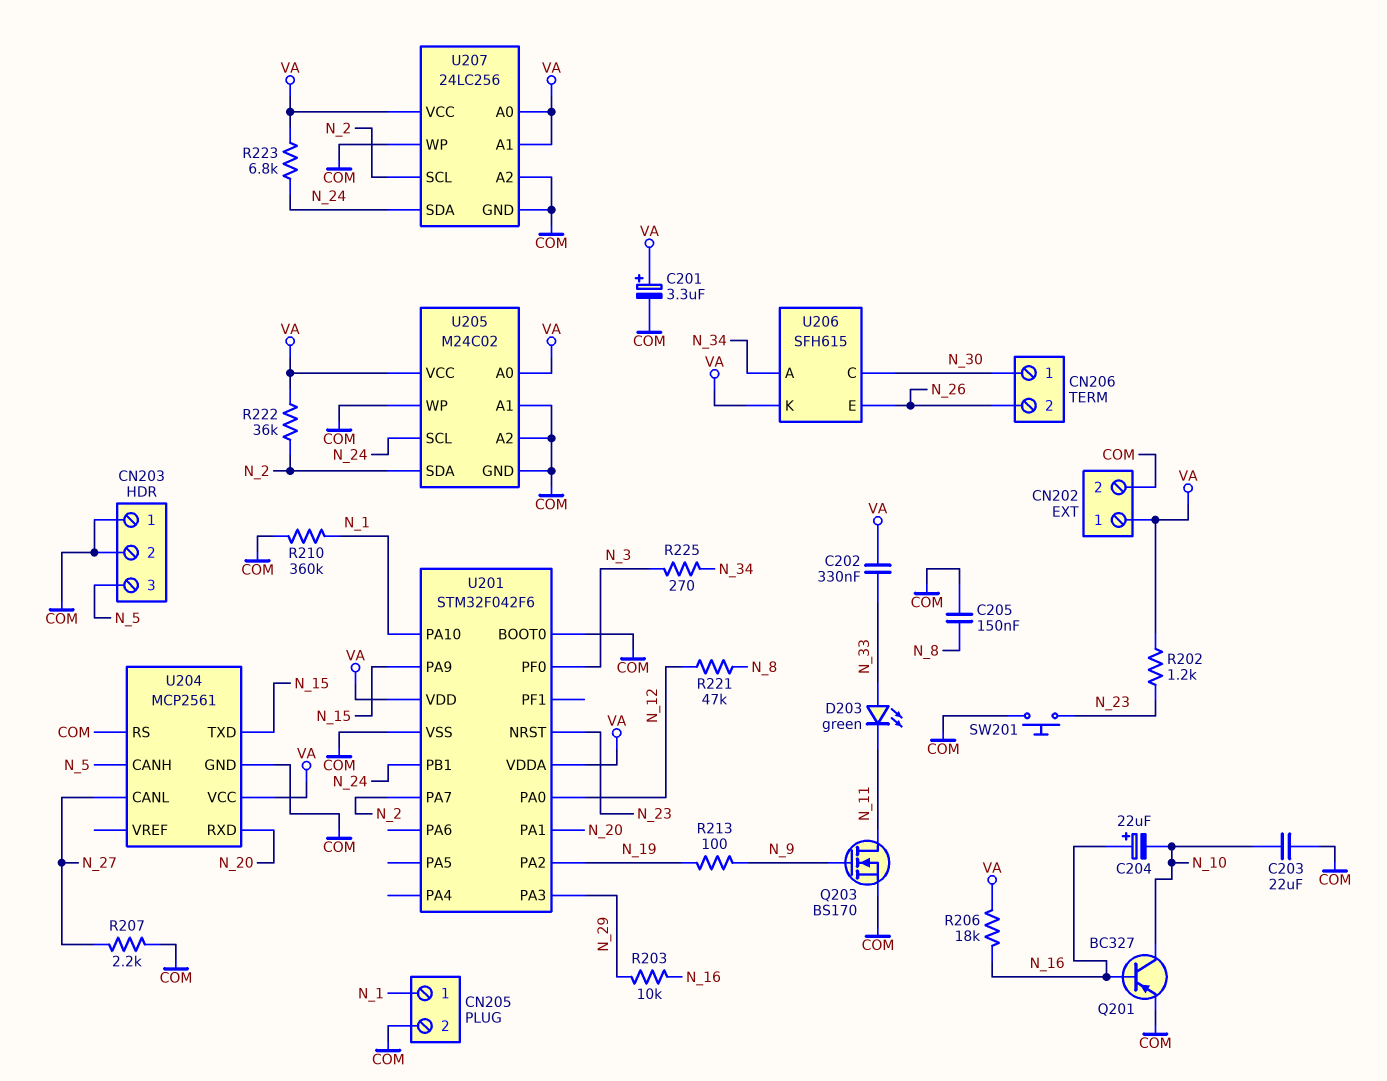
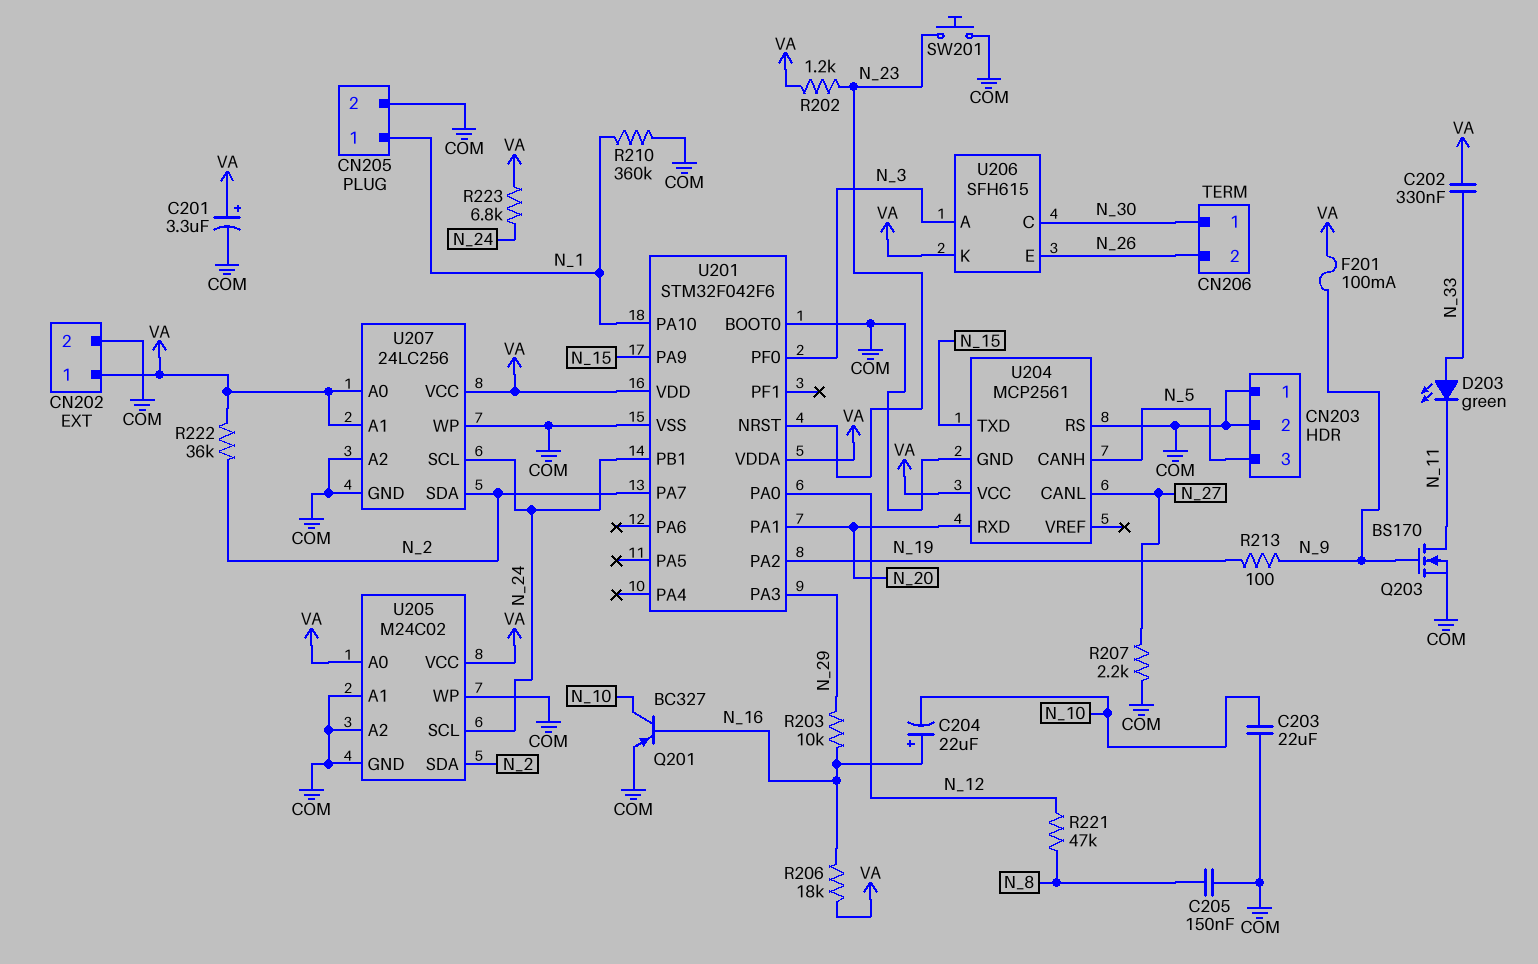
F201: none -> 100mA (N_9, VA)
R225: 270 (N_3, N_34) -> none
U206 pin A: N_34 -> N_3
U207 pin SCL: N_2 -> N_24
U207 pin SDA: N_24 -> N_2

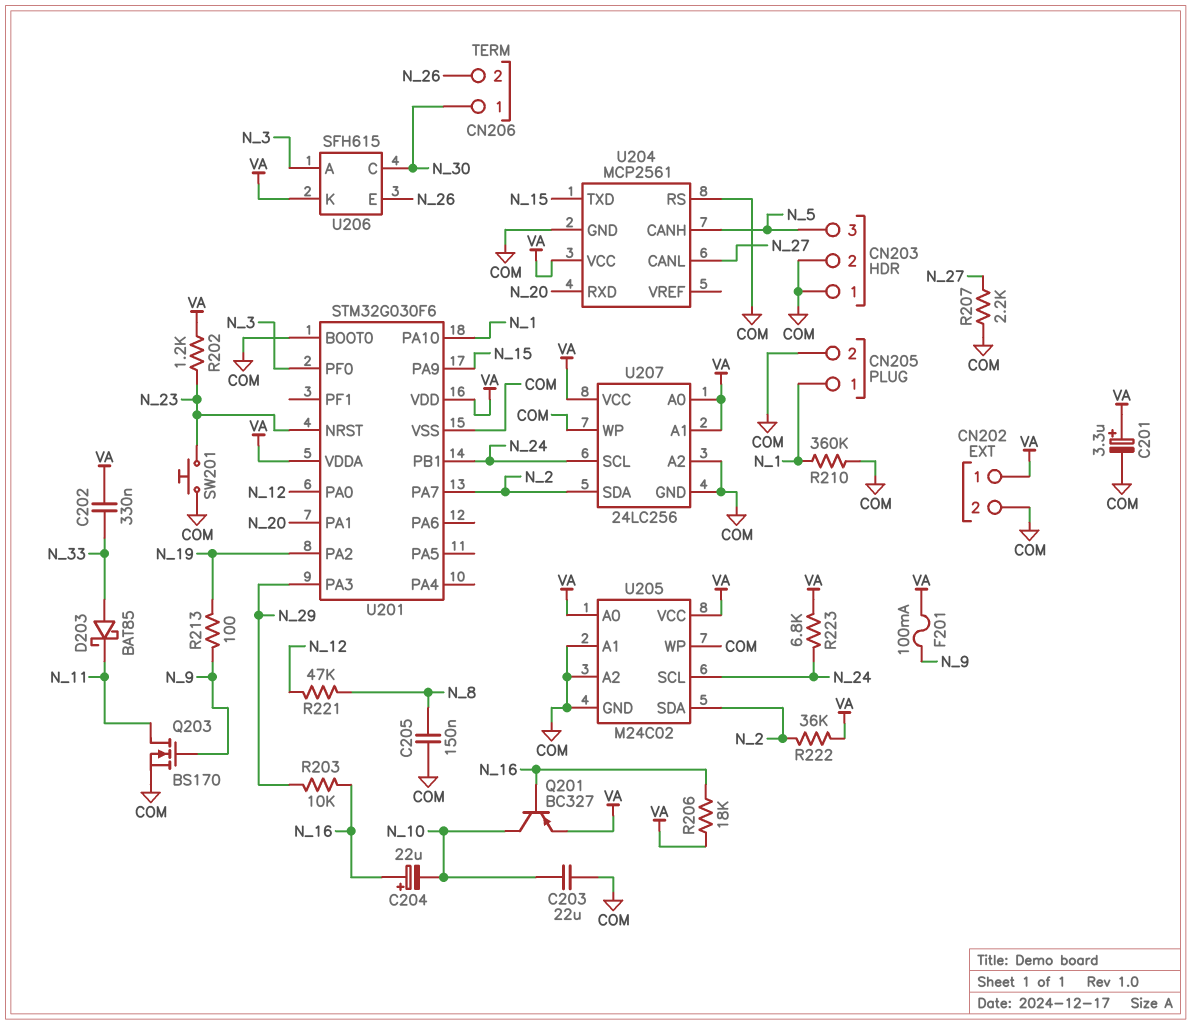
D203: LED green (A N_33, K N_11) -> schottky BAT85 (A N_33, K N_11)
Q201: PNP BC327 (B N_16, C N_10, E COM) -> PNP BC327 (B N_16, C N_10, E VA)
U201: STM32F042F6 -> STM32G030F6

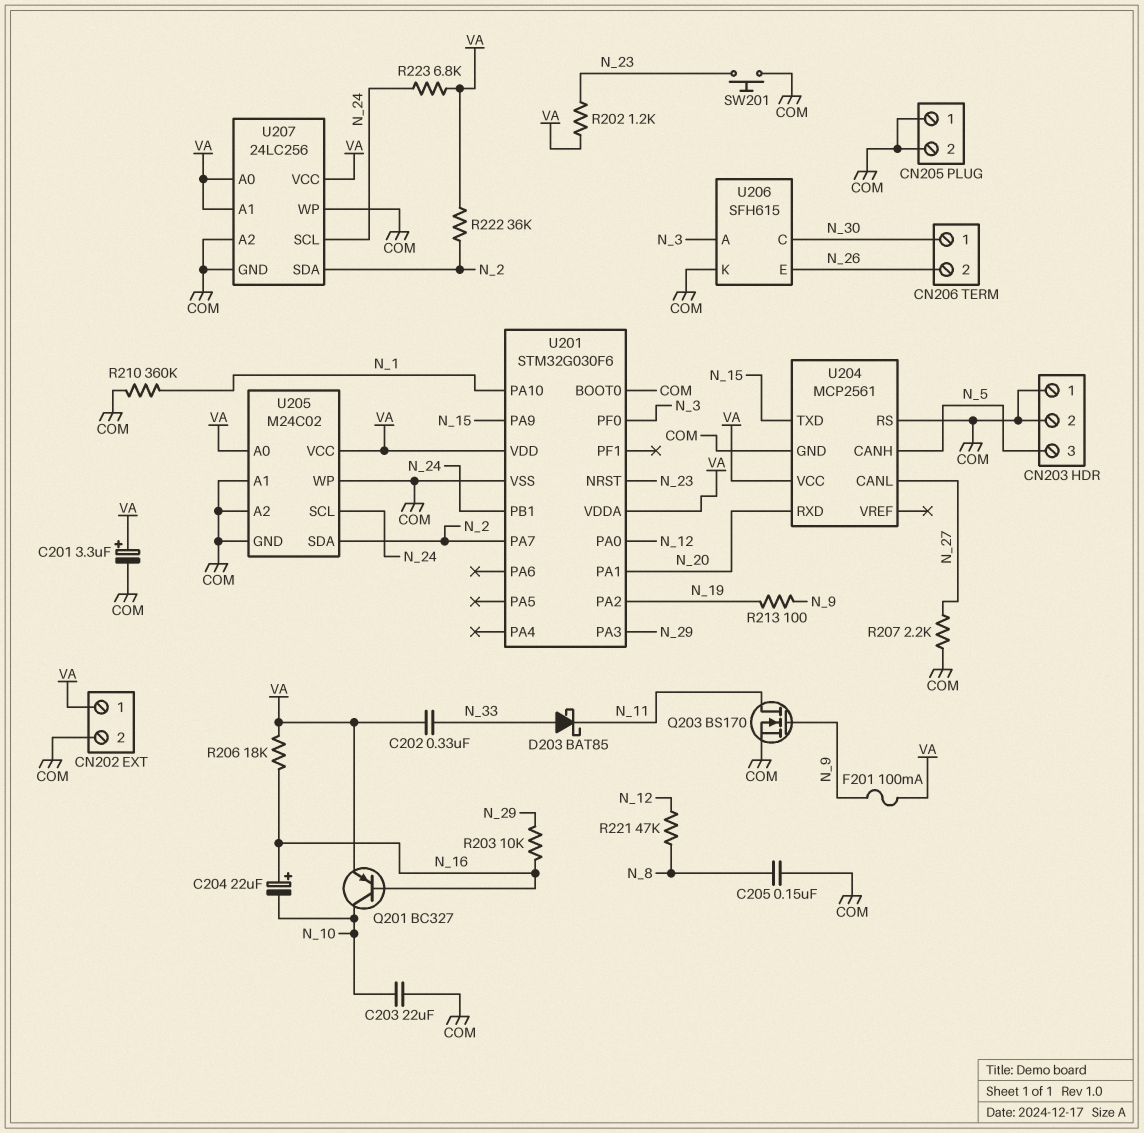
CN205 pin 1: N_1 -> COM
U206 pin K: VA -> COM

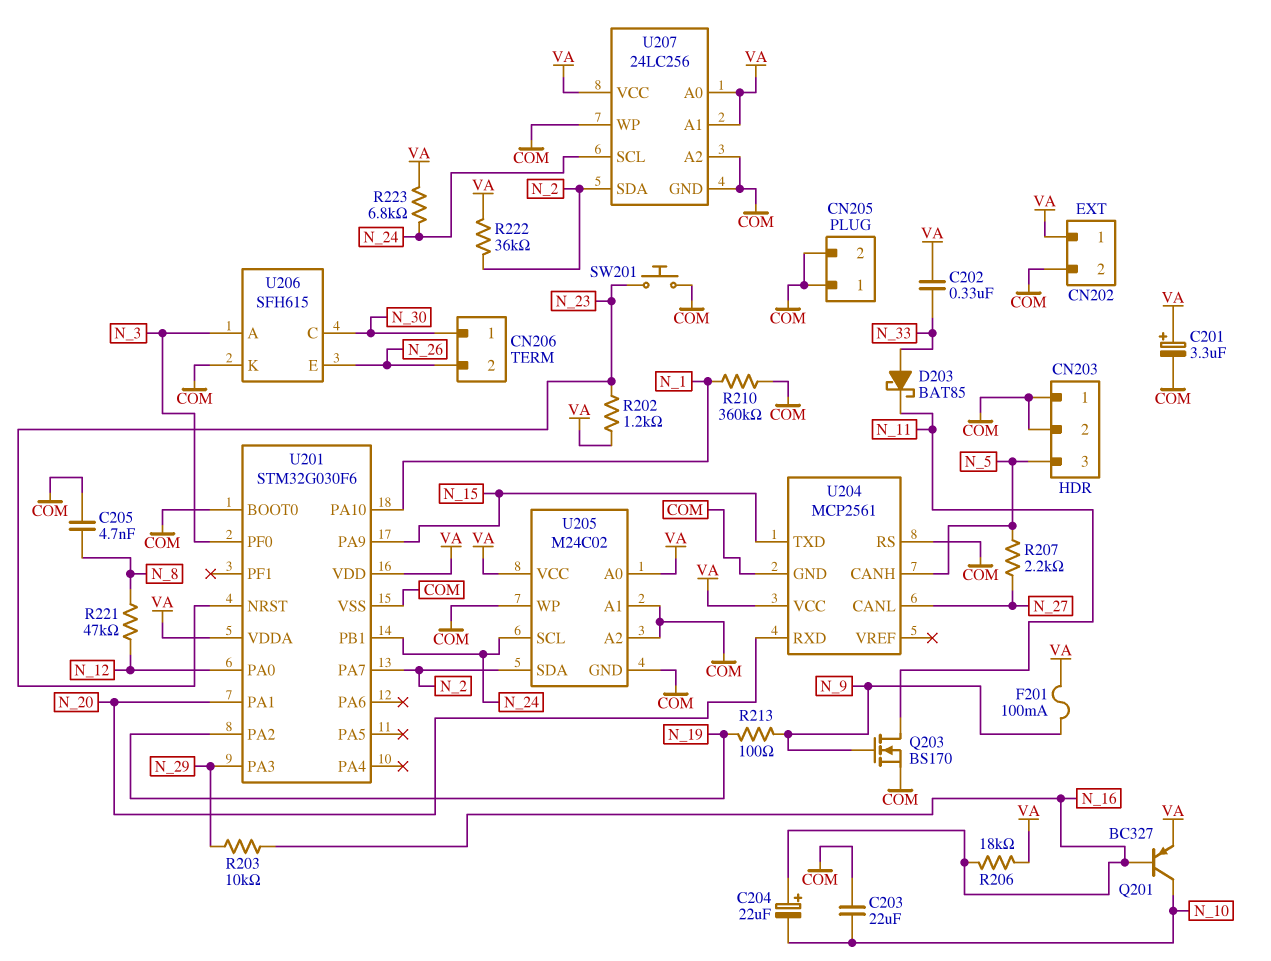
C205: 150nF (COM, N_8) -> 4.7nF (COM, N_8)
R207: 2.2k (COM, N_27) -> 2.2k (N_5, N_27)

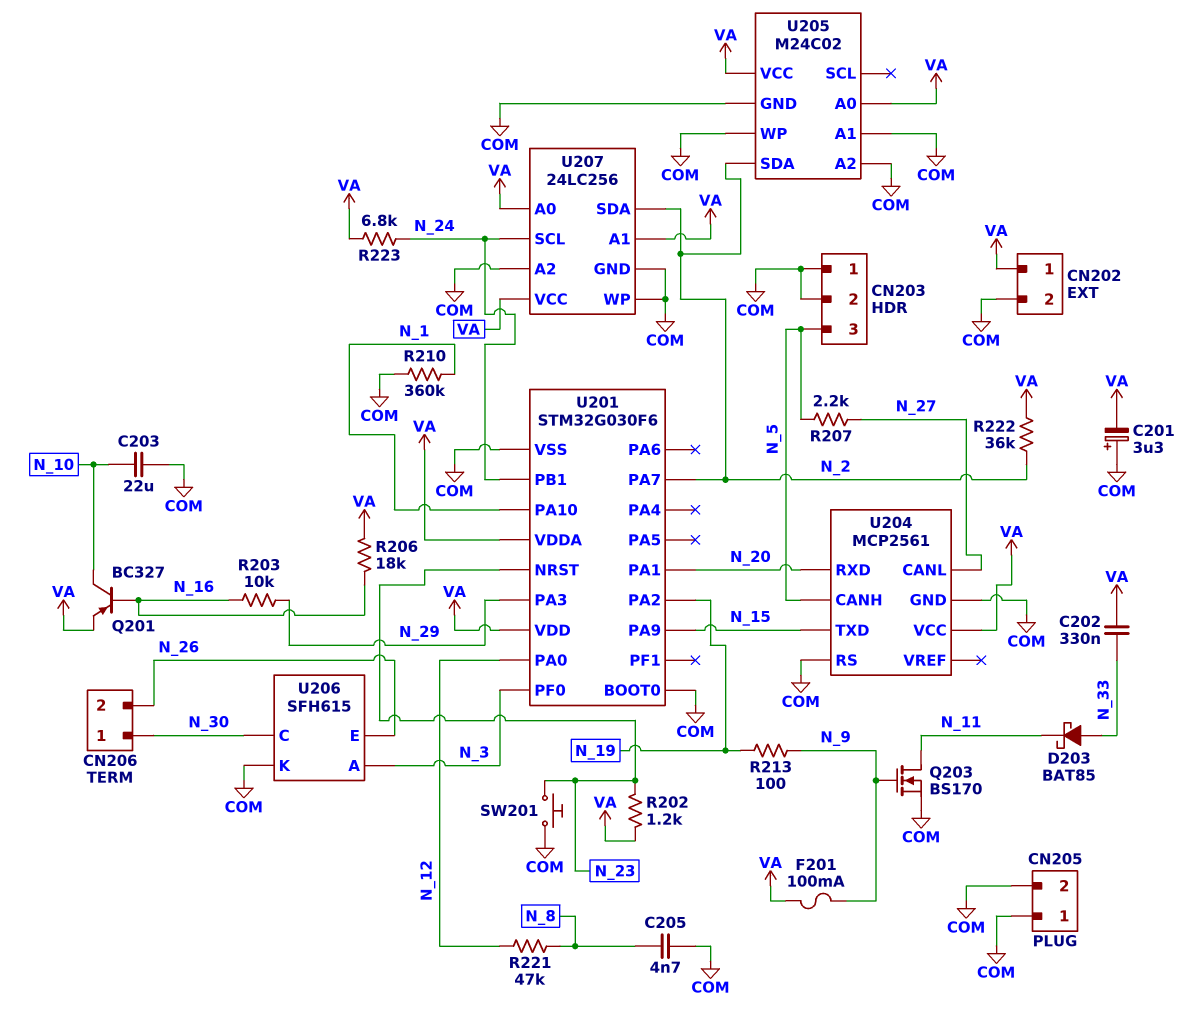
C201: 3.3uF (plus VA, minus COM) -> 3.3uF (plus COM, minus VA)
C204: 22uF (plus N_16, minus N_10) -> none
U205 pin SCL: N_24 -> none

